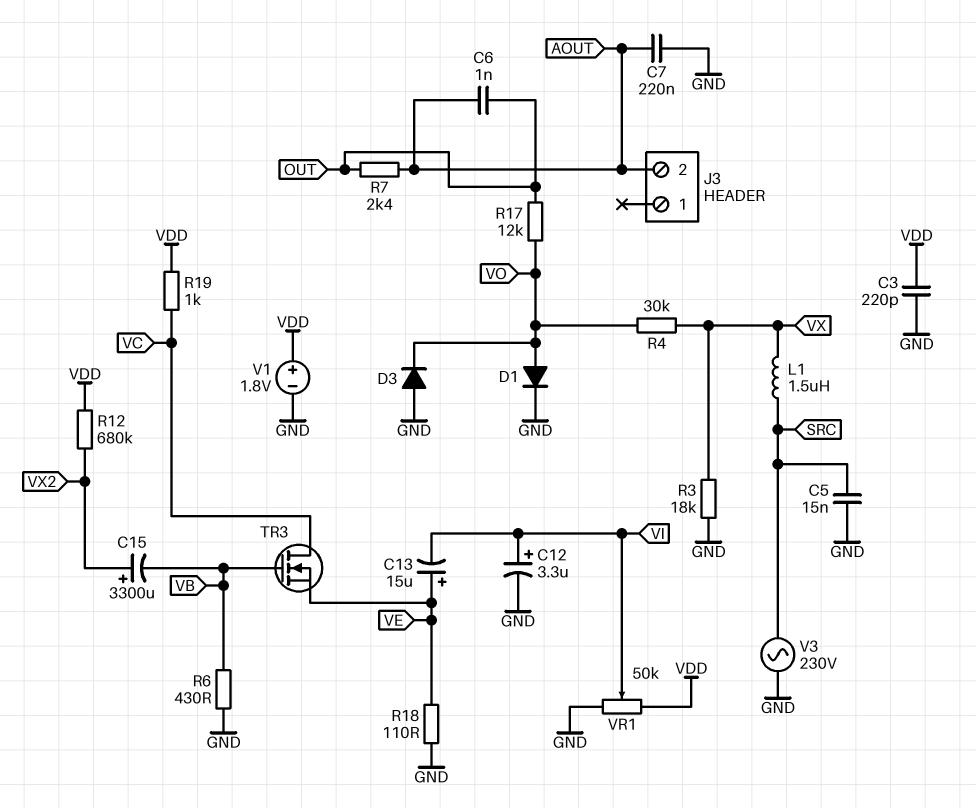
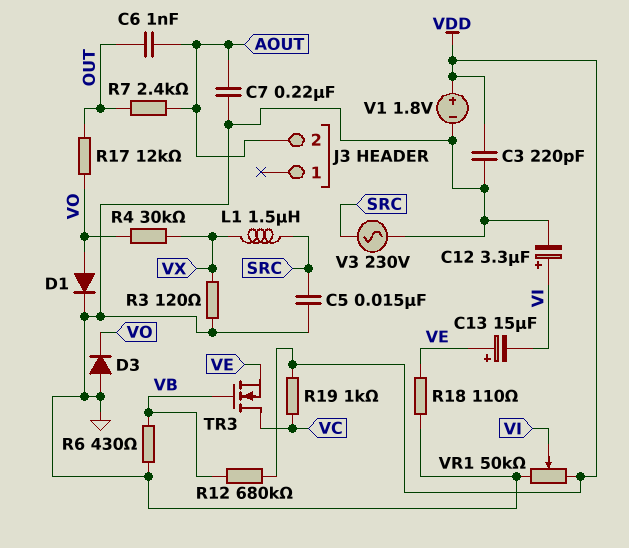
C15: 3300uF (plus VX2, minus VB) -> none
R3: 18k (GND, VX) -> 120 (GND, VX)
R12: 680k (VDD, VX2) -> 680k (VB, VDD)

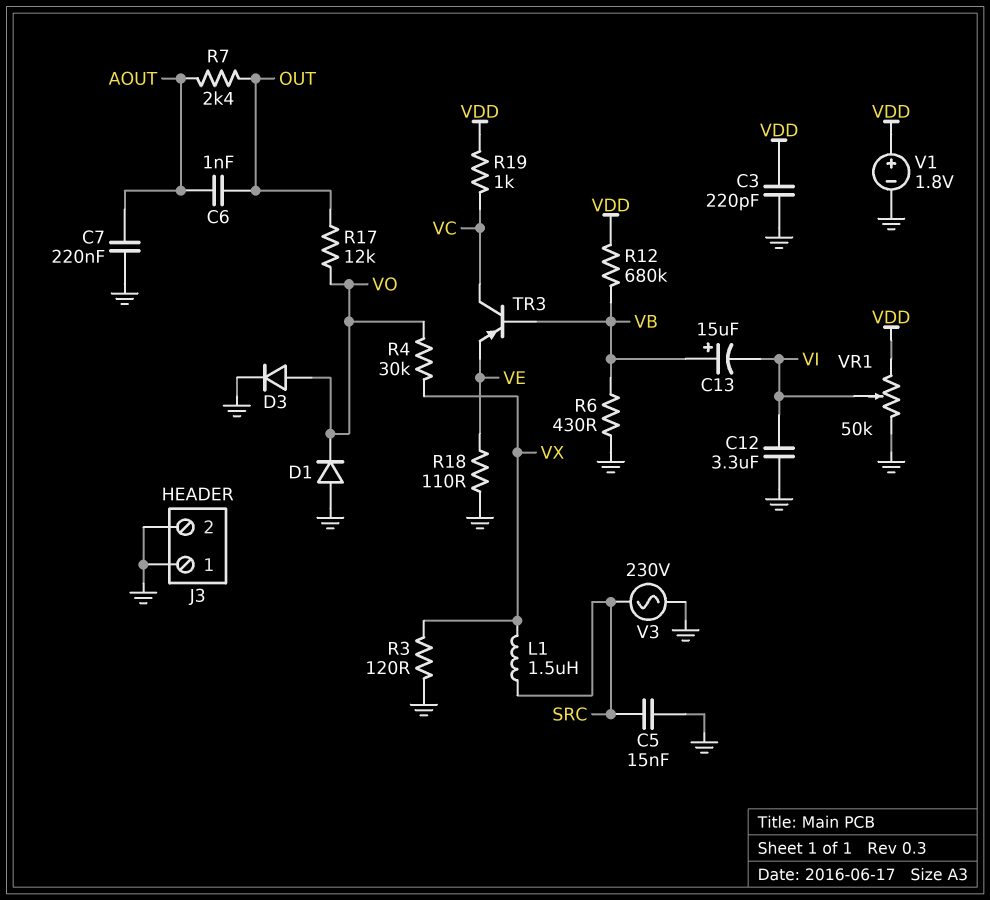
C12: 3.3uF (plus VI, minus GND) -> 3.3uF (GND, VI)
C13: 15uF (plus VE, minus VI) -> 15uF (plus VB, minus VI)
D1: diode (A VO, K GND) -> diode (A GND, K VO)
D3: diode (A GND, K VO) -> diode (A VO, K GND)
J3 pin 1: none -> GND
J3 pin 2: AOUT -> GND
TR3: NMOS (G VB, D VC, S VE) -> PNP (B VB, C VC, E VE)

